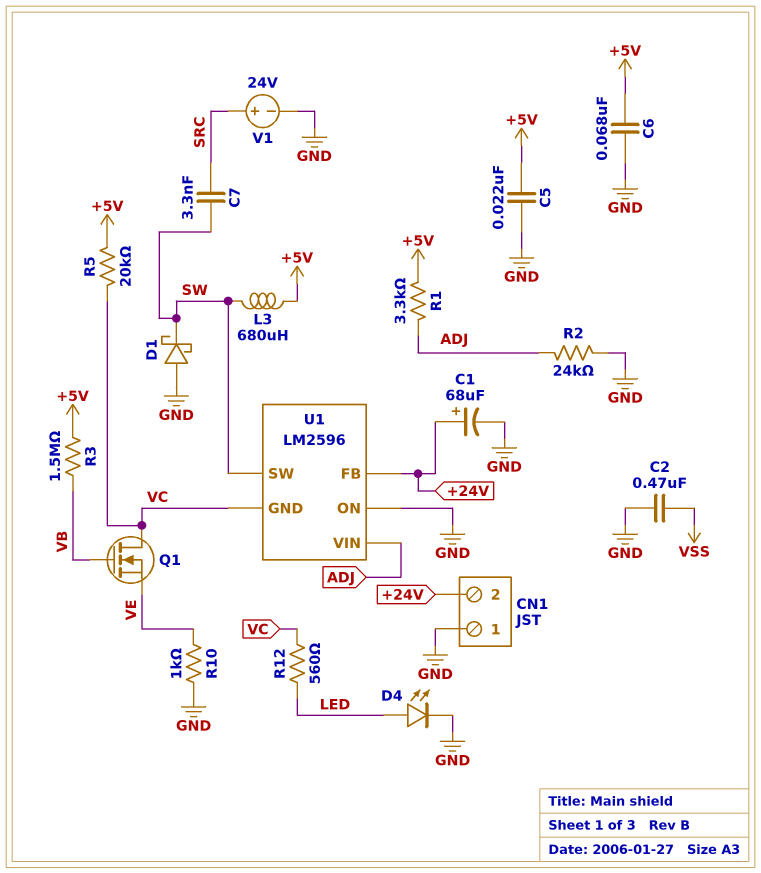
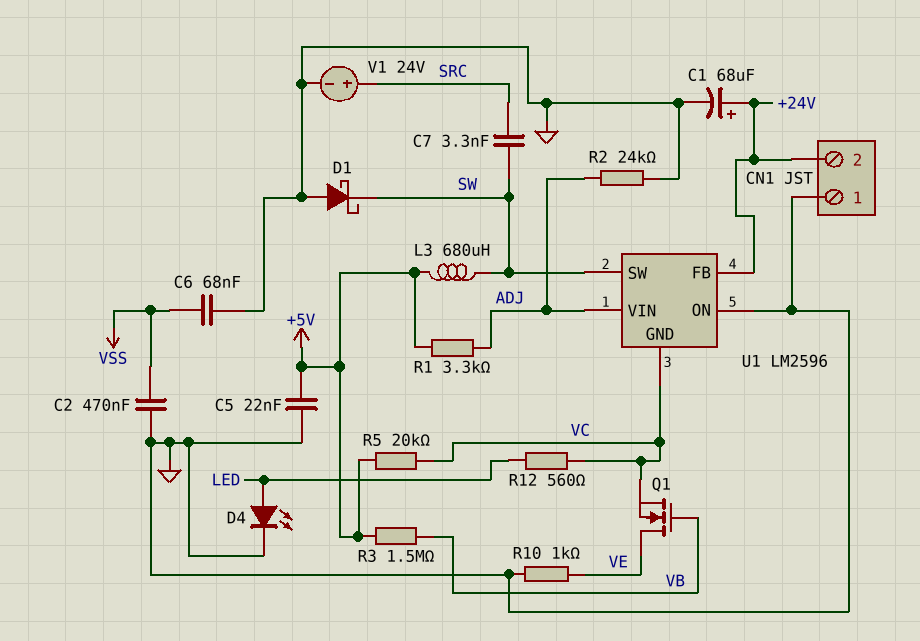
C6: 68nF (+5V, GND) -> 68nF (GND, VSS)
Q1: NMOS (G VB, D VC, S VE) -> NMOS (G VB, D VE, S VC)

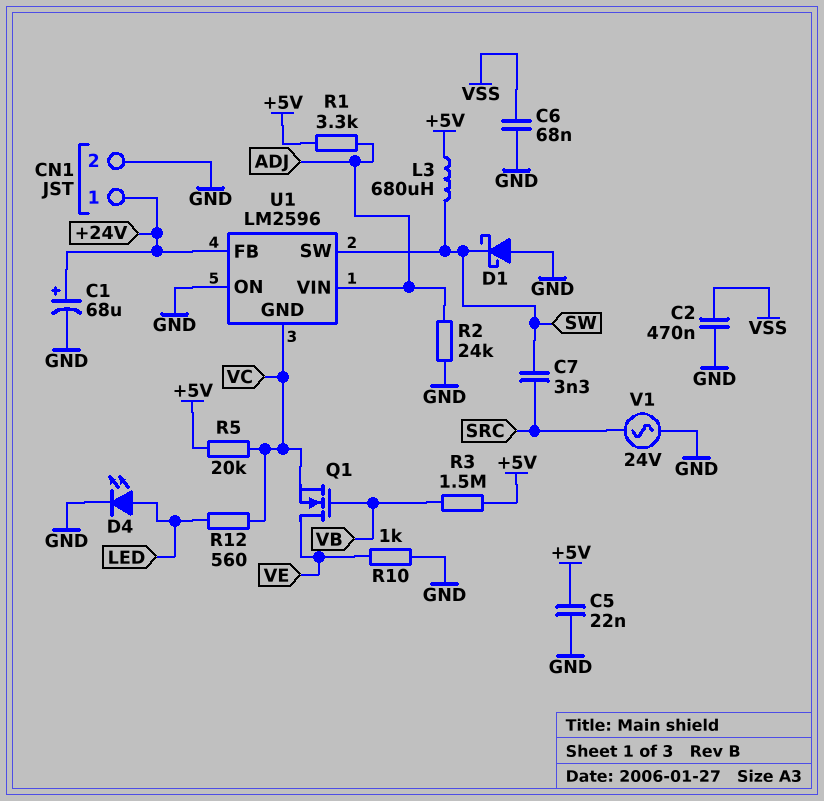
CN1 pin 1: GND -> +24V
CN1 pin 2: +24V -> GND
V1: 24V (plus SRC, minus GND) -> AC 24V (GND, SRC)

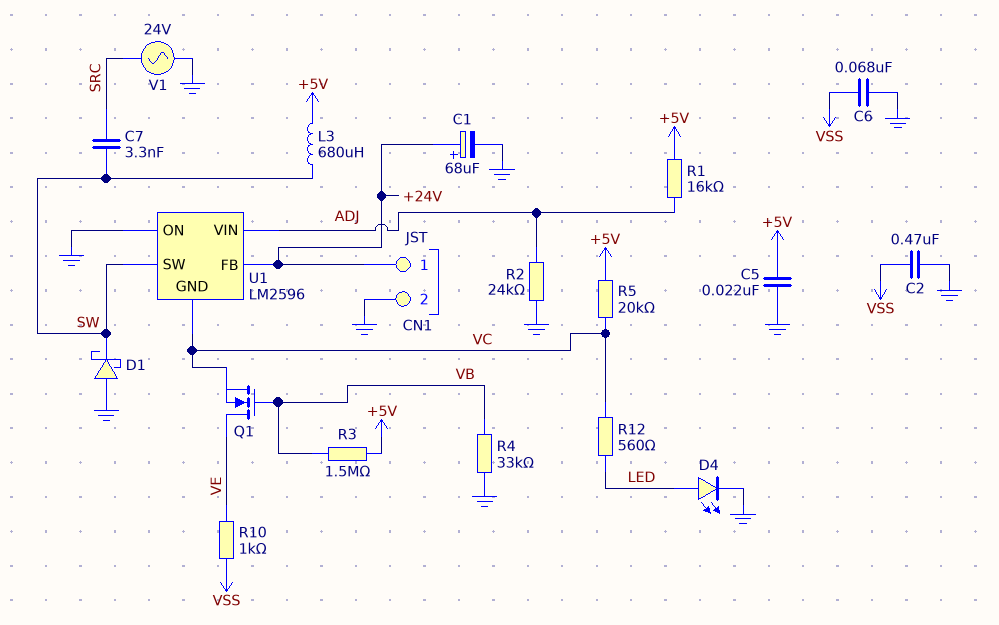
R1: 3.3k (+5V, ADJ) -> 16k (+5V, ADJ)
R4: none -> 33k (GND, VB)
R10: 1k (GND, VE) -> 1k (VE, VSS)

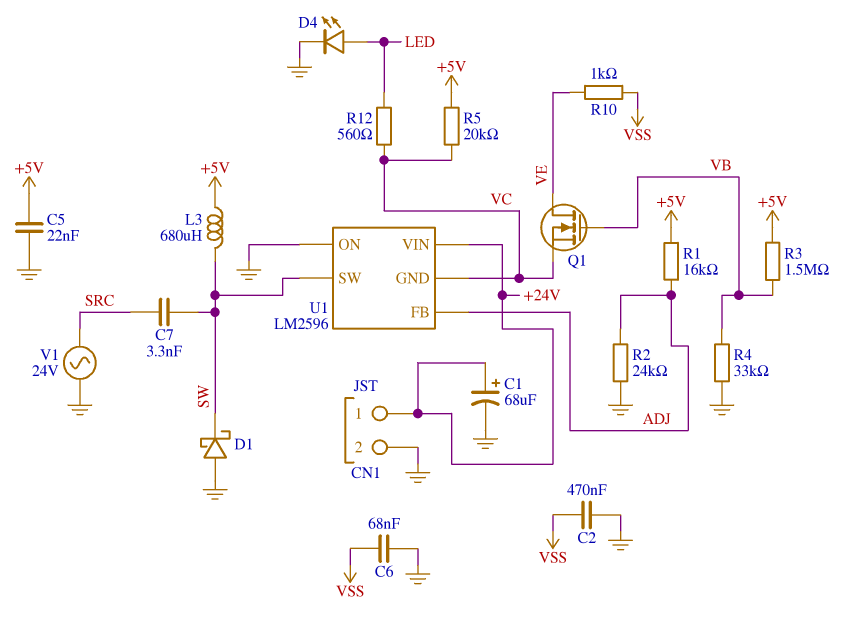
U1 pin FB: +24V -> ADJ
U1 pin VIN: ADJ -> +24V

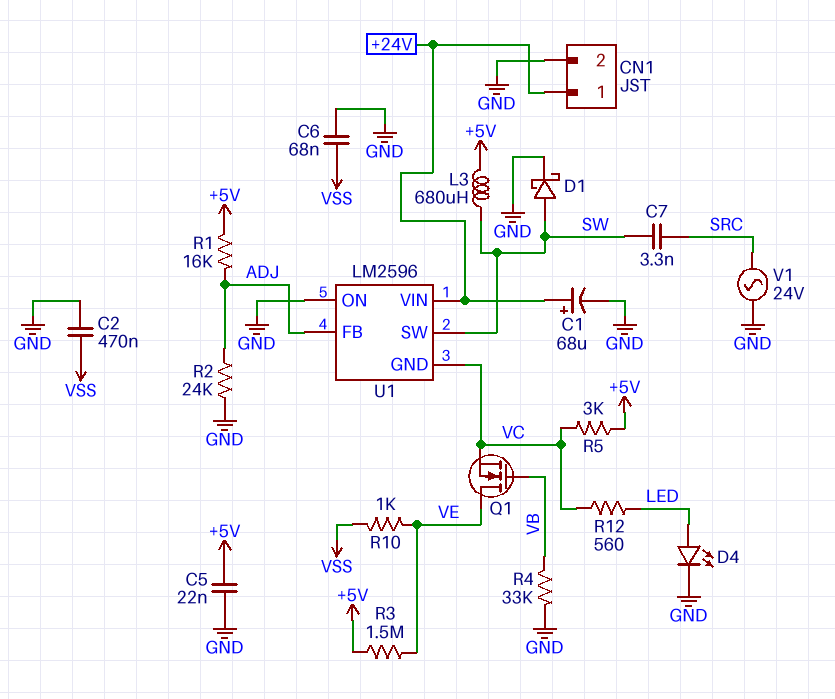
D1: schottky (A GND, K SW) -> schottky (A SW, K GND)
R3: 1.5M (+5V, VB) -> 1.5M (+5V, VE)
R5: 20k (+5V, VC) -> 3k (+5V, VC)

